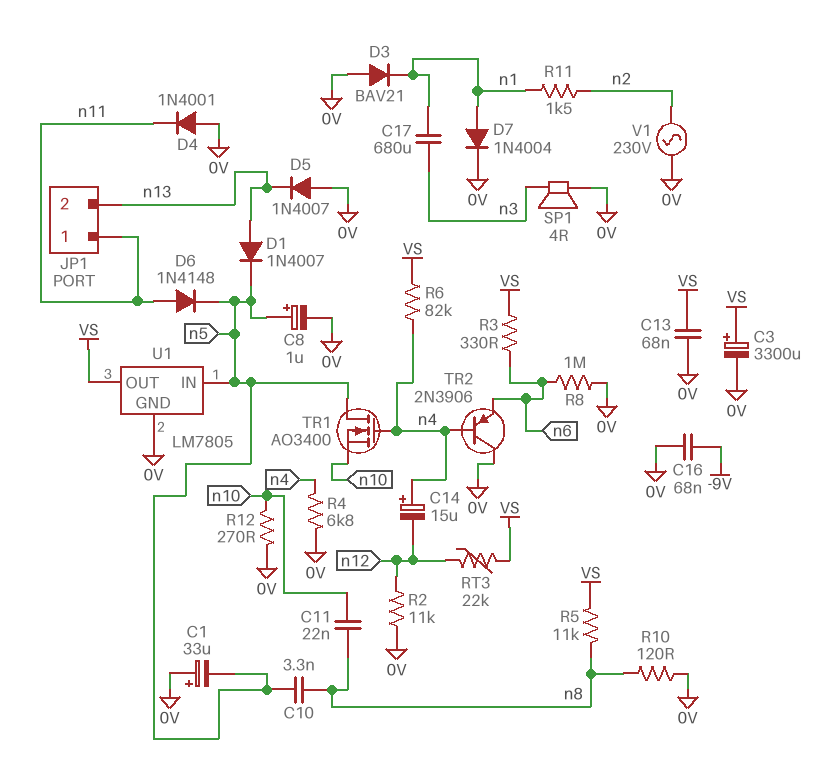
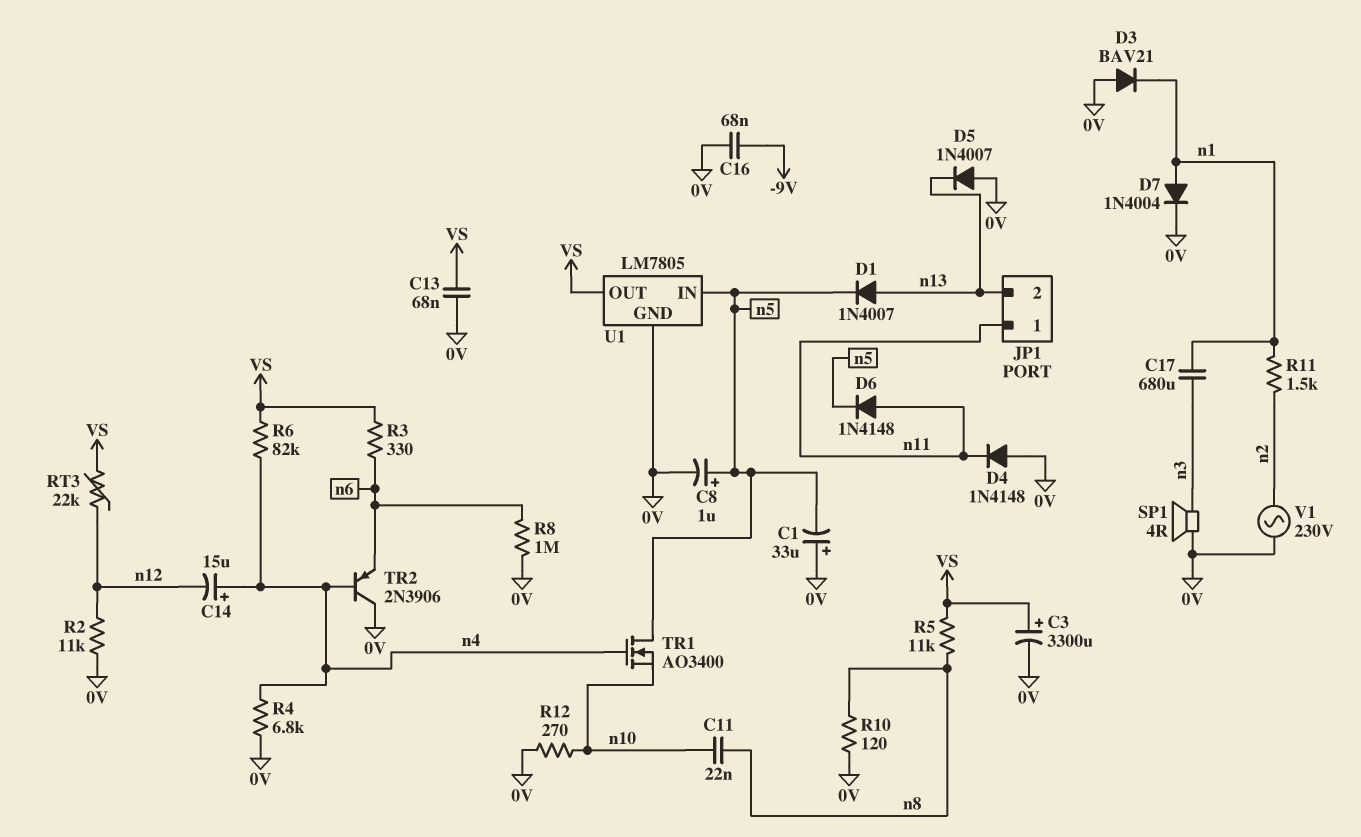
C10: 3.3nF (n5, n8) -> none
D4: diode 1N4001 (A 0V, K n11) -> diode 1N4148 (A 0V, K n11)

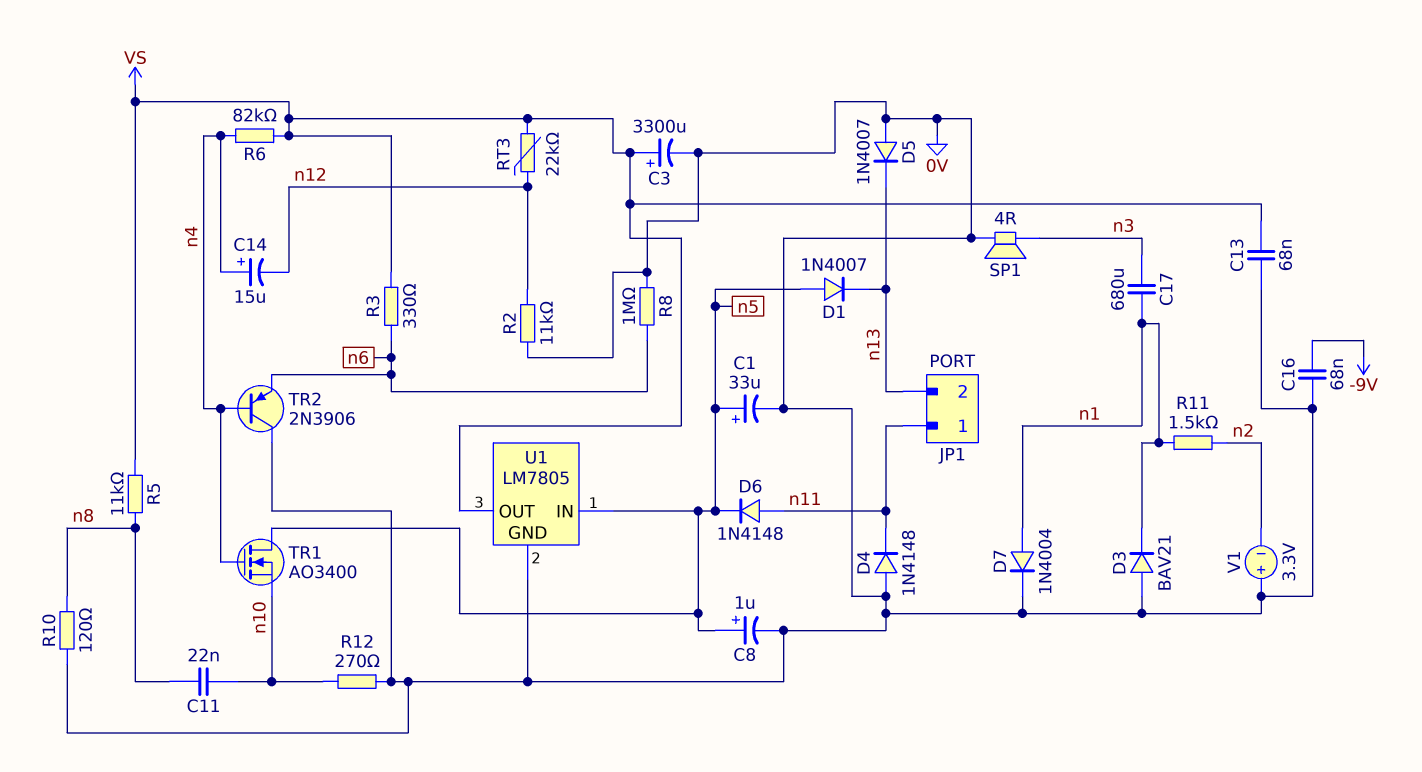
C1: 33uF (plus 0V, minus n5) -> 33uF (plus n5, minus 0V)
D1: diode 1N4007 (A n13, K n5) -> diode 1N4007 (A n5, K n13)
R4: 6.8k (0V, n4) -> none
V1: AC 230V (0V, n2) -> 3.3V (plus 0V, minus n2)

